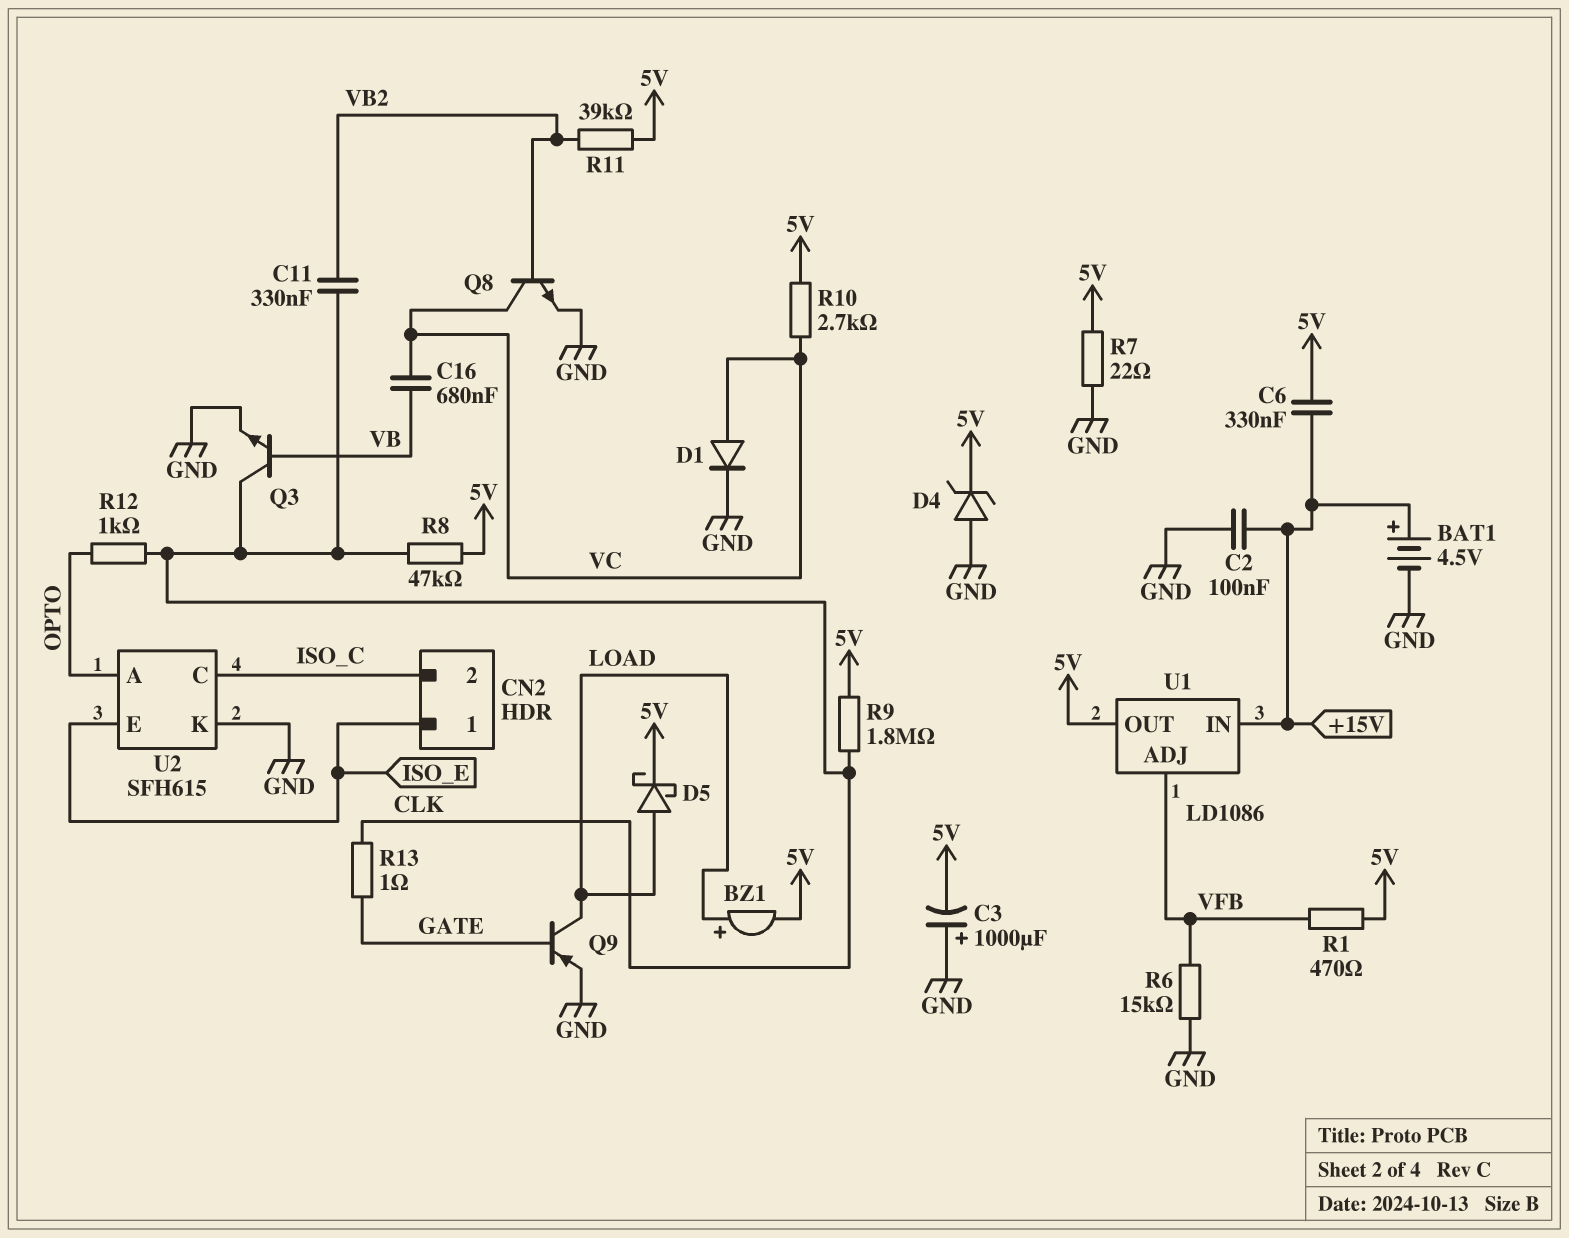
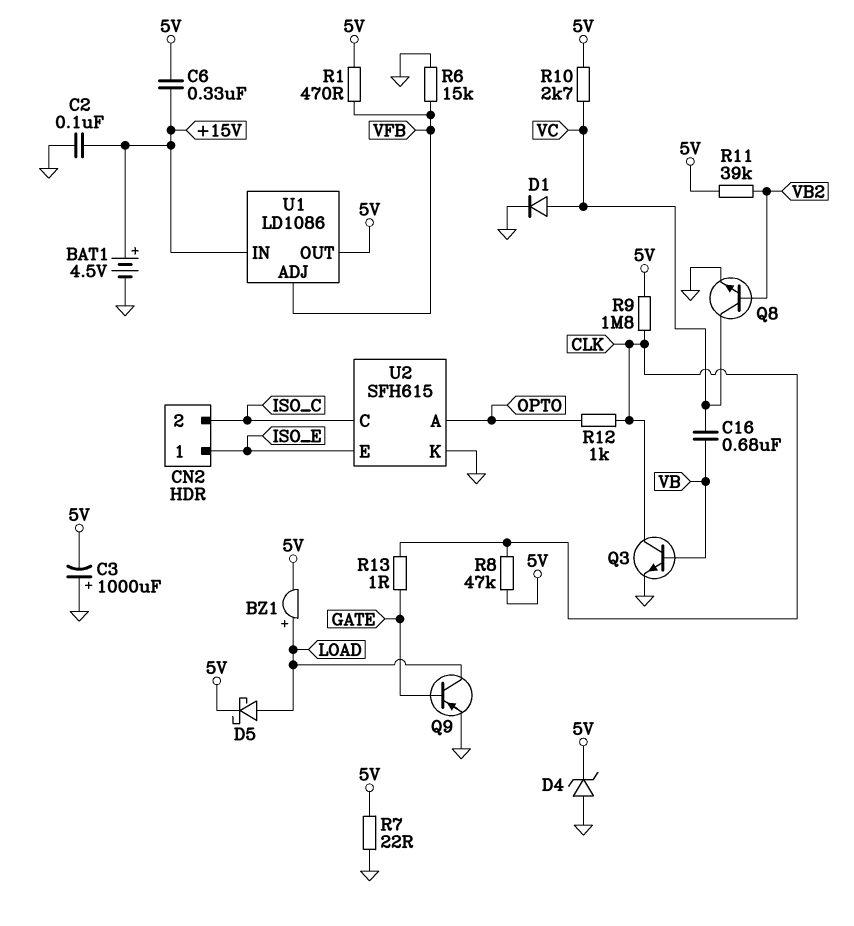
C11: 330nF (CLK, VB2) -> none

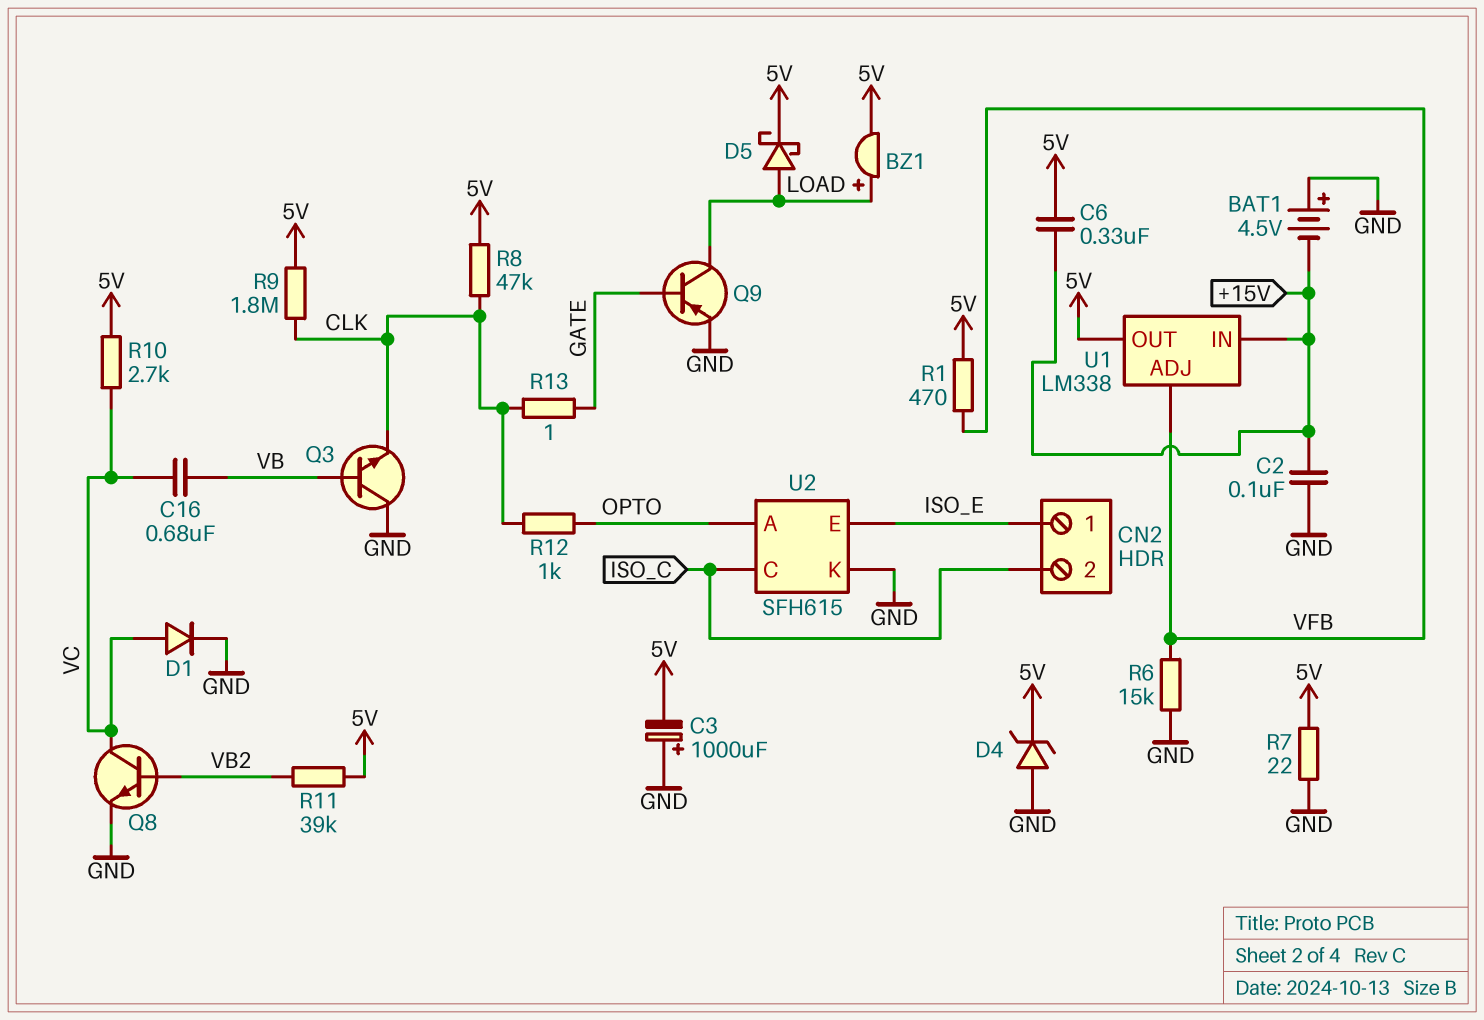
BAT1: 4.5V (plus +15V, minus GND) -> 4.5V (plus GND, minus +15V)
Q3: NPN (B VB, C CLK, E GND) -> NPN (B VB, C GND, E CLK)
U1: LD1086 -> LM338

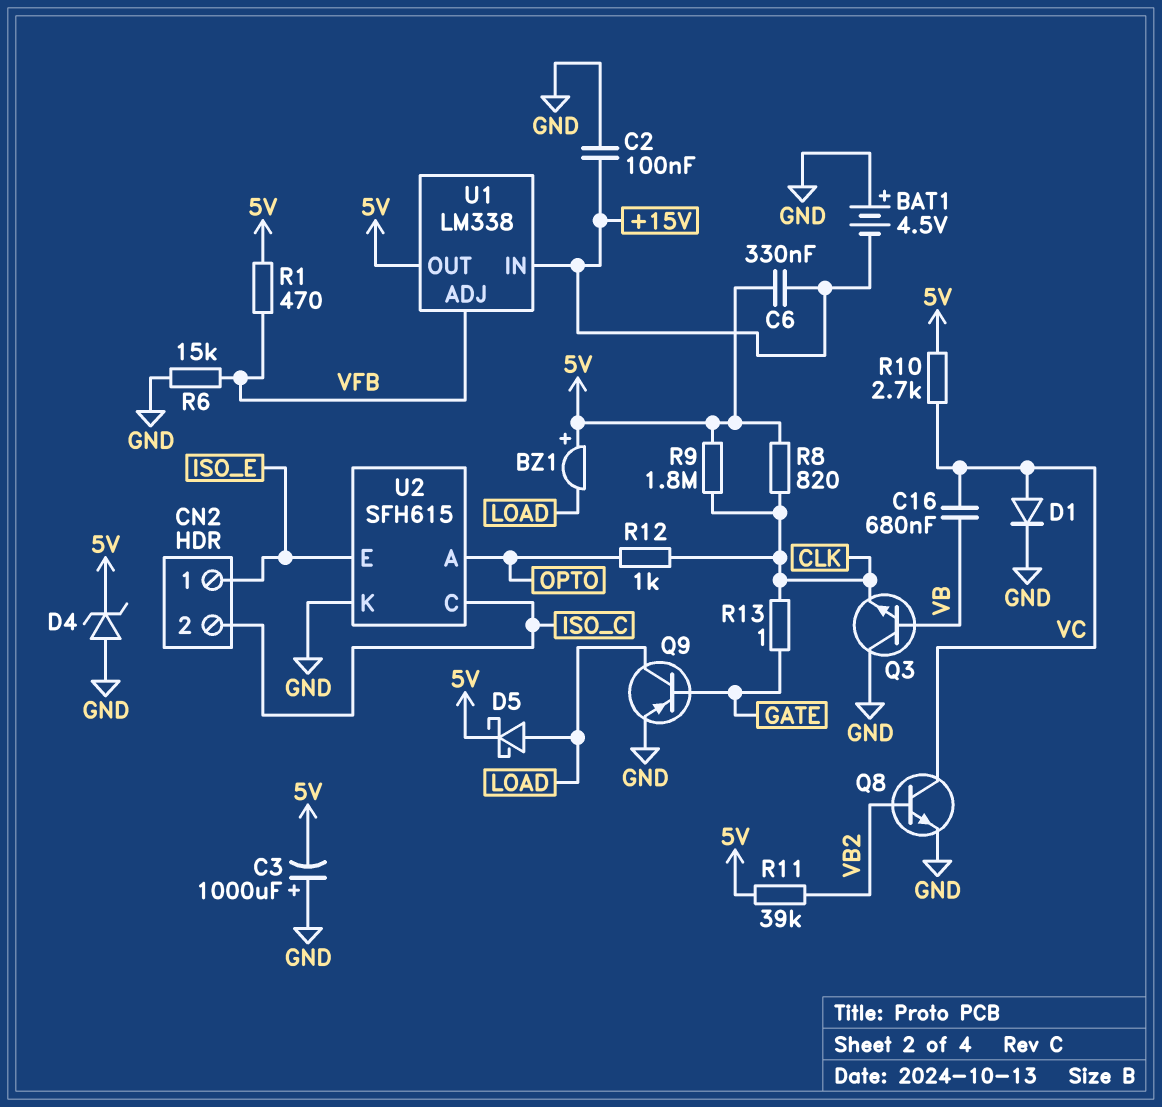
BZ1: buzzer (plus LOAD, minus 5V) -> buzzer (plus 5V, minus LOAD)
R7: 22 (5V, GND) -> none
R8: 47k (5V, CLK) -> 820 (5V, CLK)

